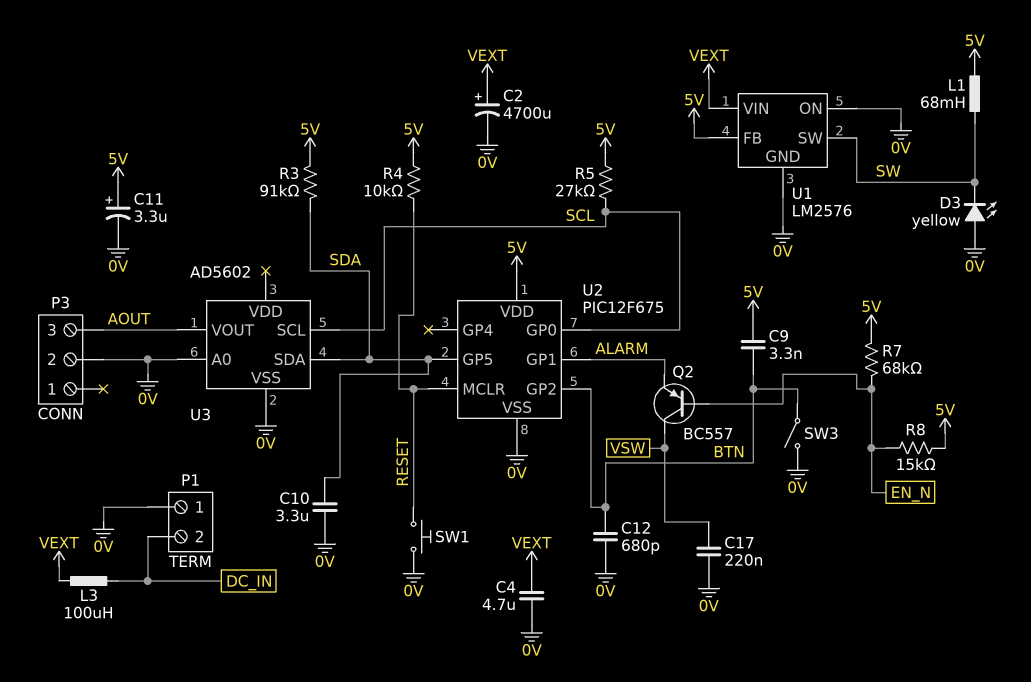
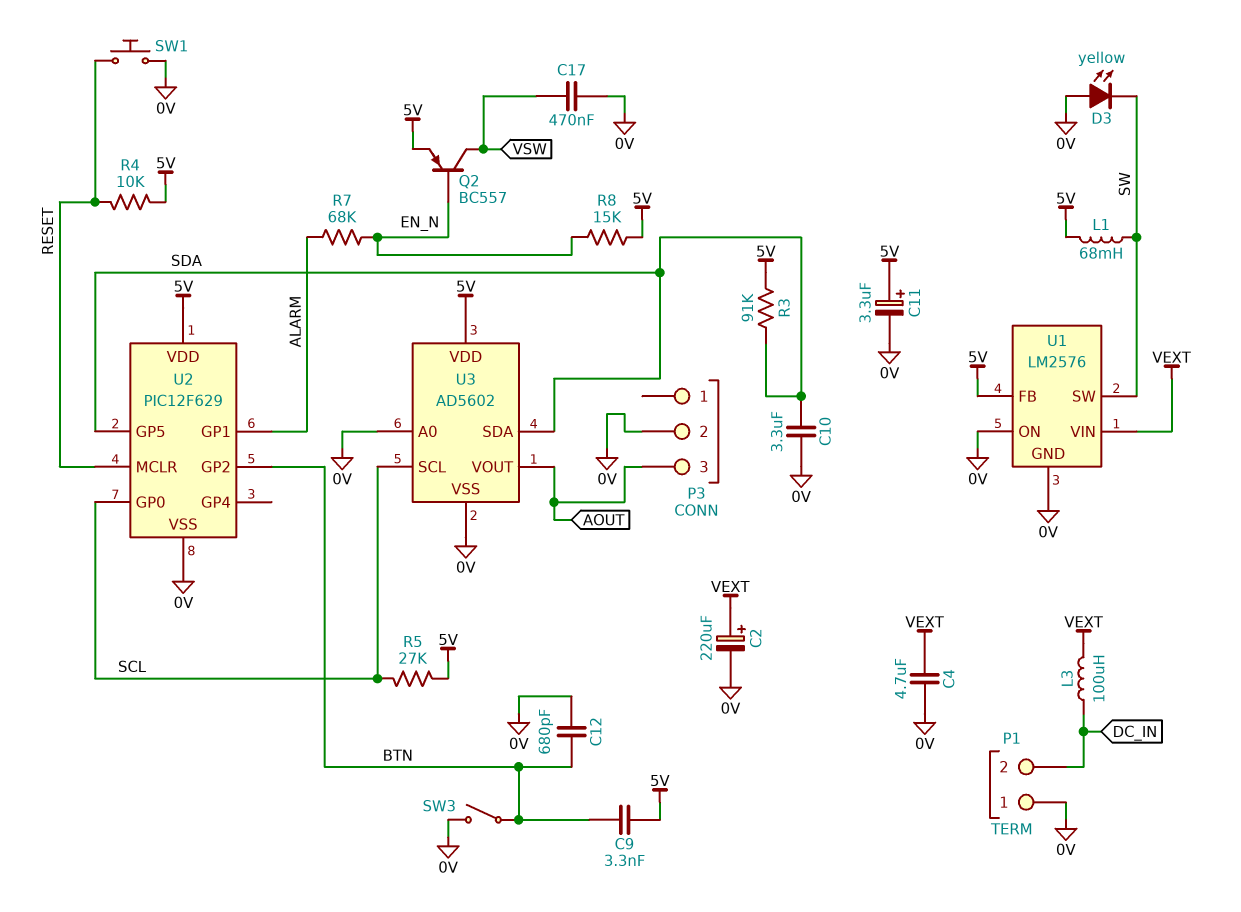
C2: 4700uF (plus VEXT, minus 0V) -> 220uF (plus VEXT, minus 0V)
C17: 220nF (0V, VSW) -> 470nF (0V, VSW)
Q2: PNP BC557 (B EN_N, C VSW, E ALARM) -> PNP BC557 (B EN_N, C VSW, E 5V)
R7: 68k (5V, EN_N) -> 68k (ALARM, EN_N)
U2: PIC12F675 -> PIC12F629
U3 pin VDD: none -> 5V

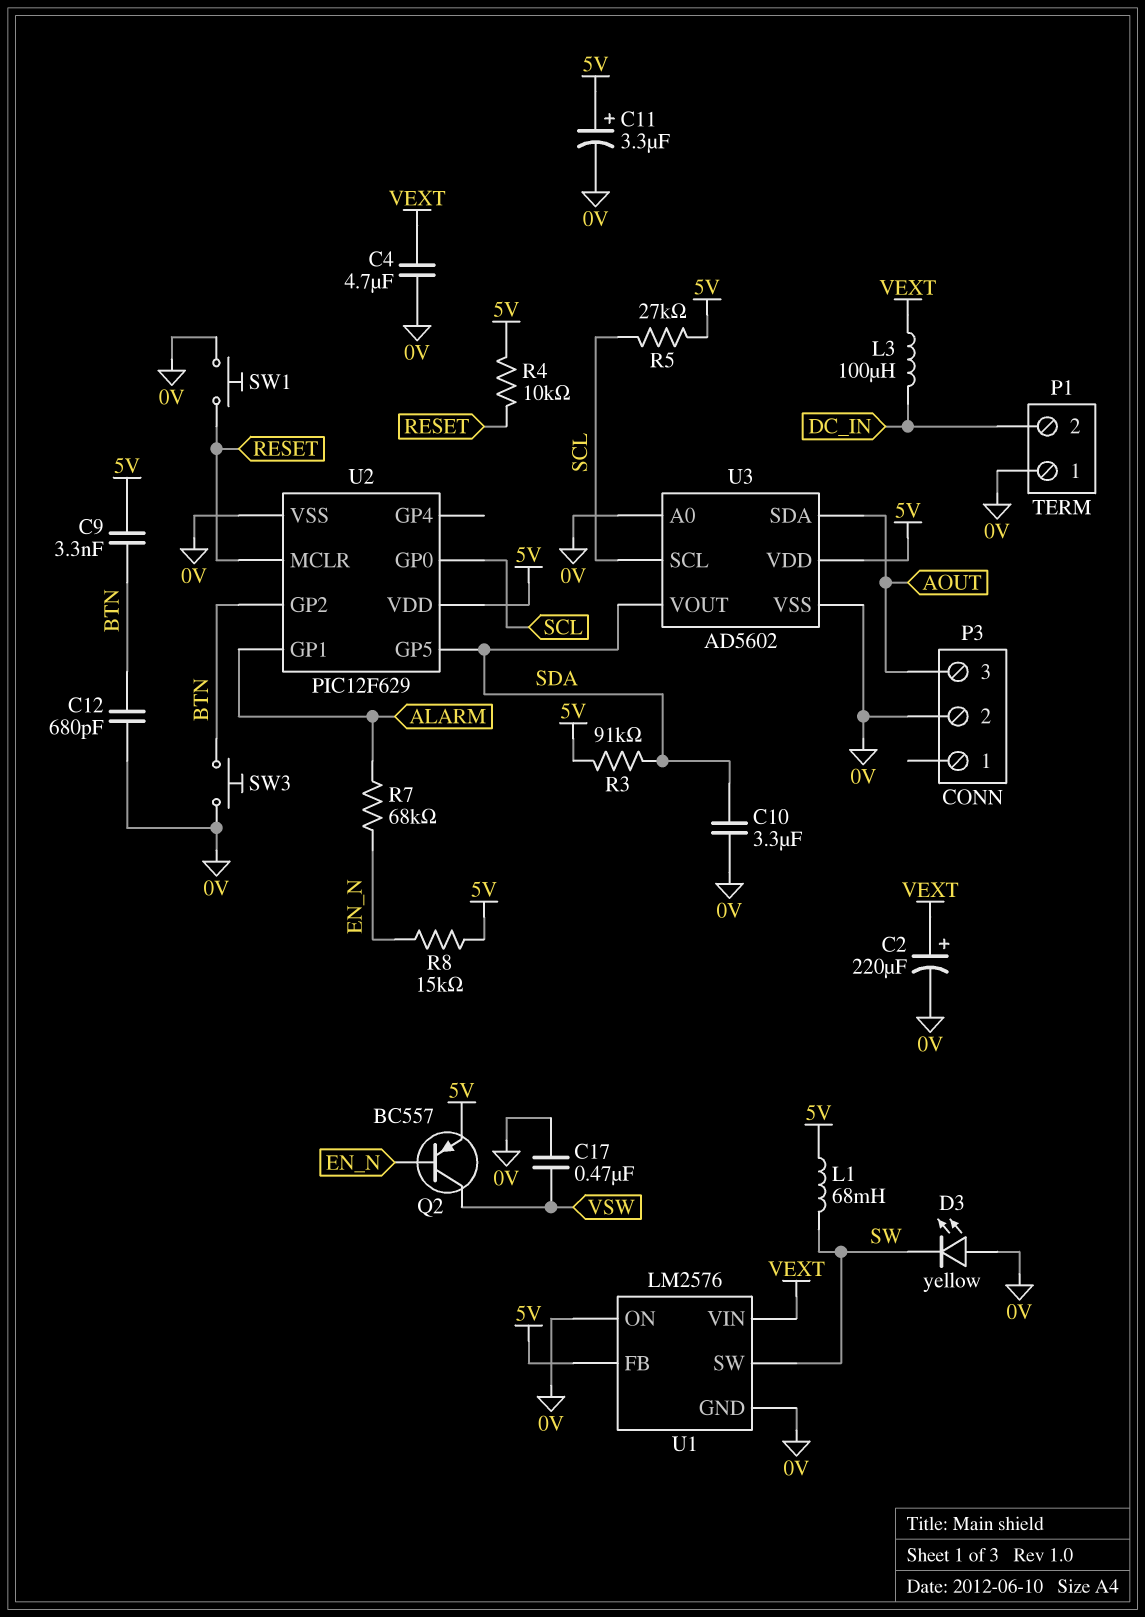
SW3: switch (0V, BTN) -> button (0V, BTN)
U3 pin SDA: SDA -> AOUT
U3 pin VOUT: AOUT -> SDA

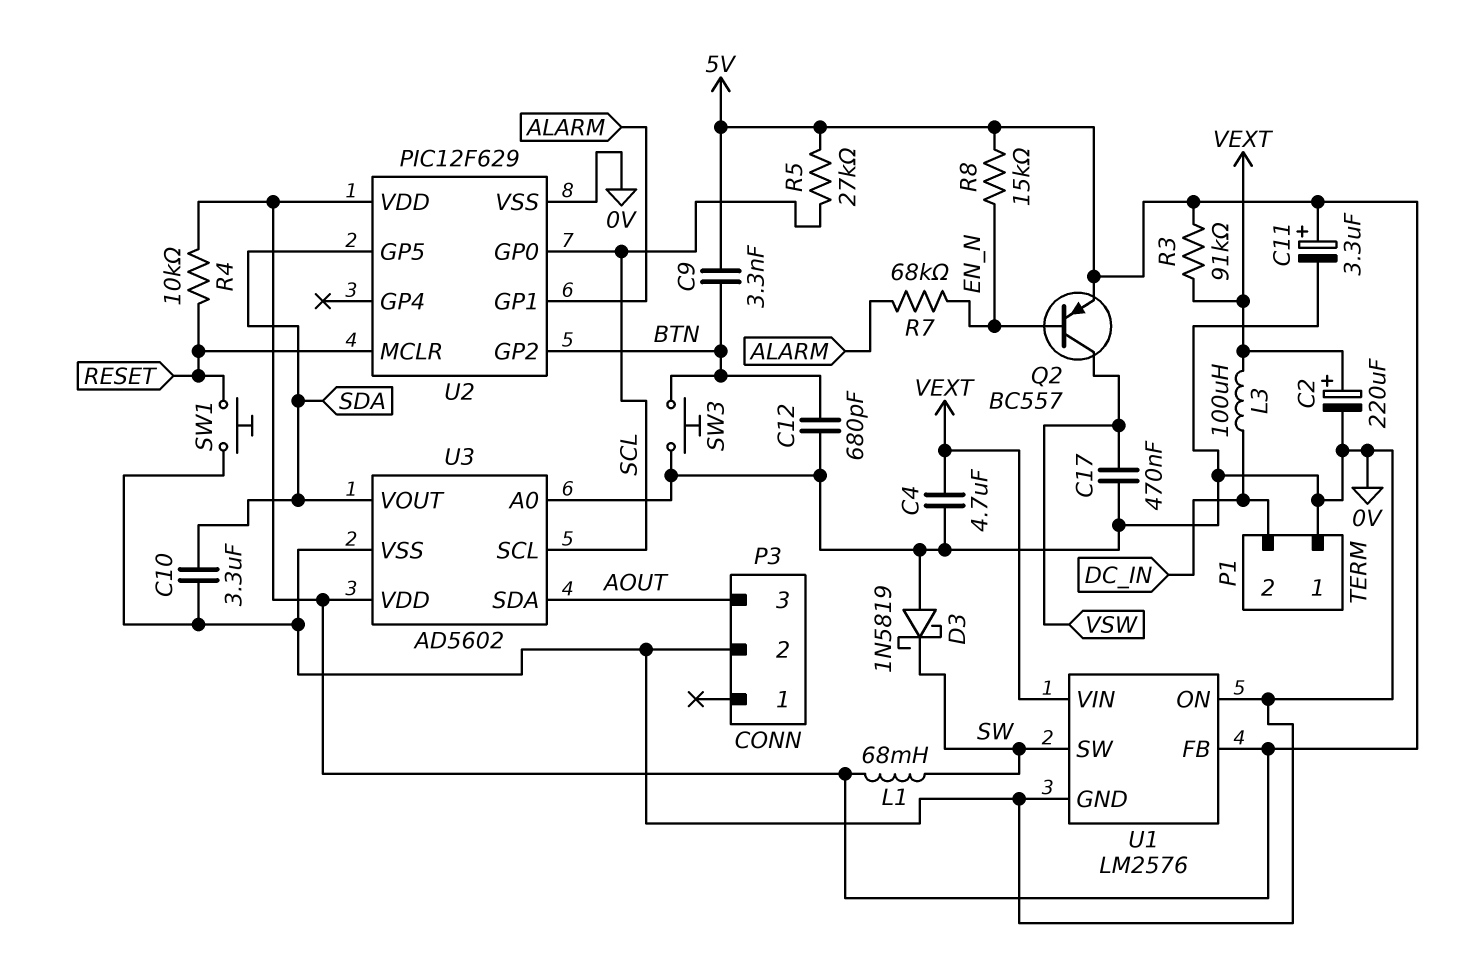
D3: LED yellow (A 0V, K SW) -> schottky 1N5819 (A 0V, K SW)
R3: 91k (5V, SDA) -> 91k (5V, VEXT)

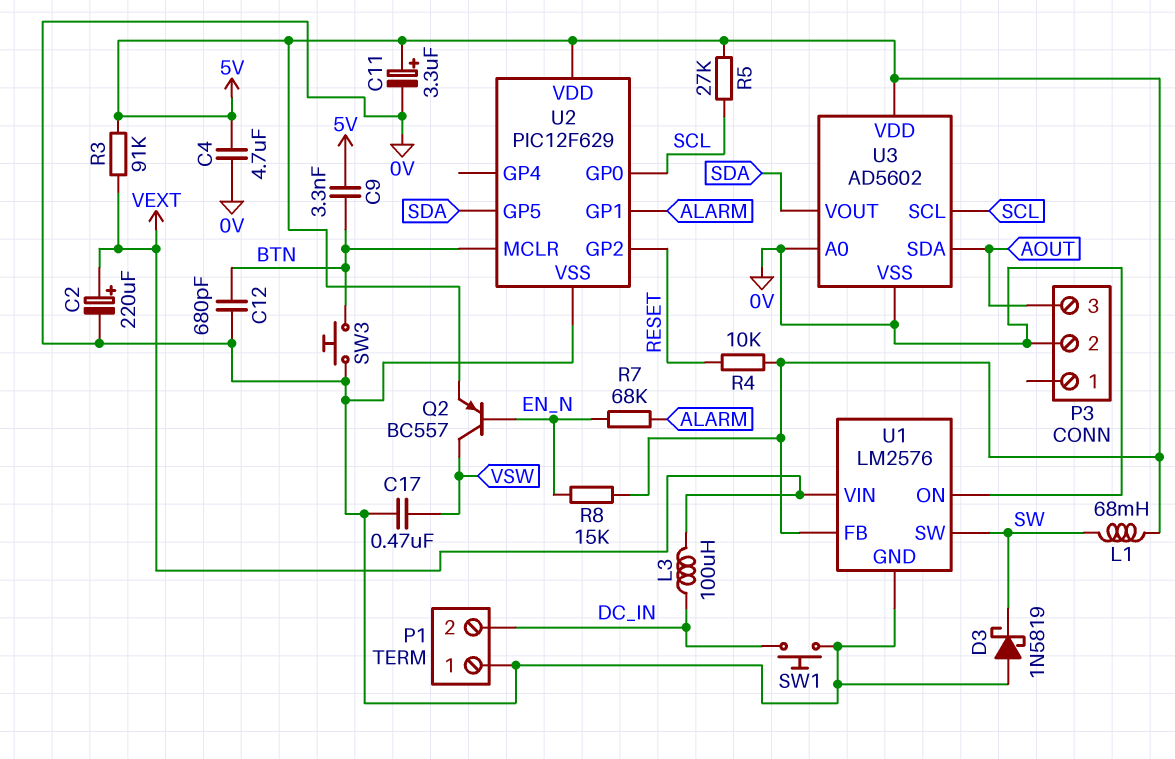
C4: 4.7uF (0V, VEXT) -> 4.7uF (0V, 5V)
C10: 3.3uF (0V, SDA) -> none
SW1: button (0V, RESET) -> button (0V, DC_IN)
U2 pin GP2: BTN -> RESET
U2 pin MCLR: RESET -> BTN

